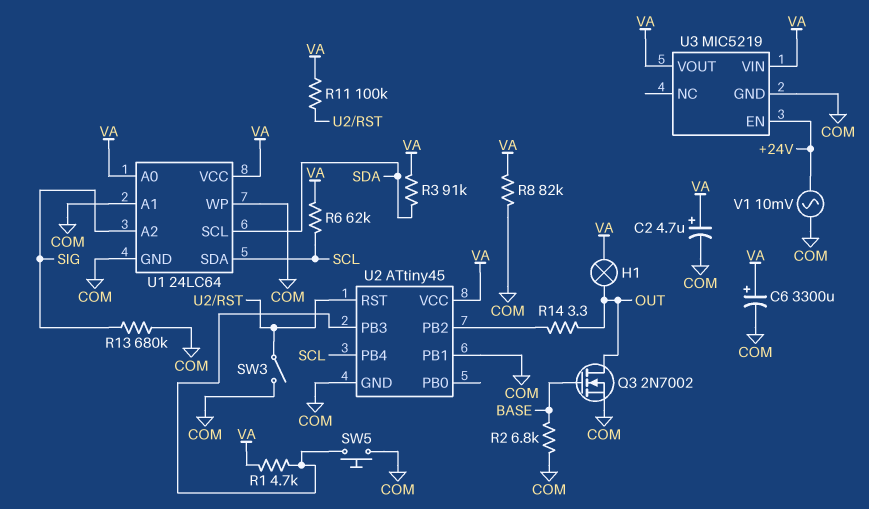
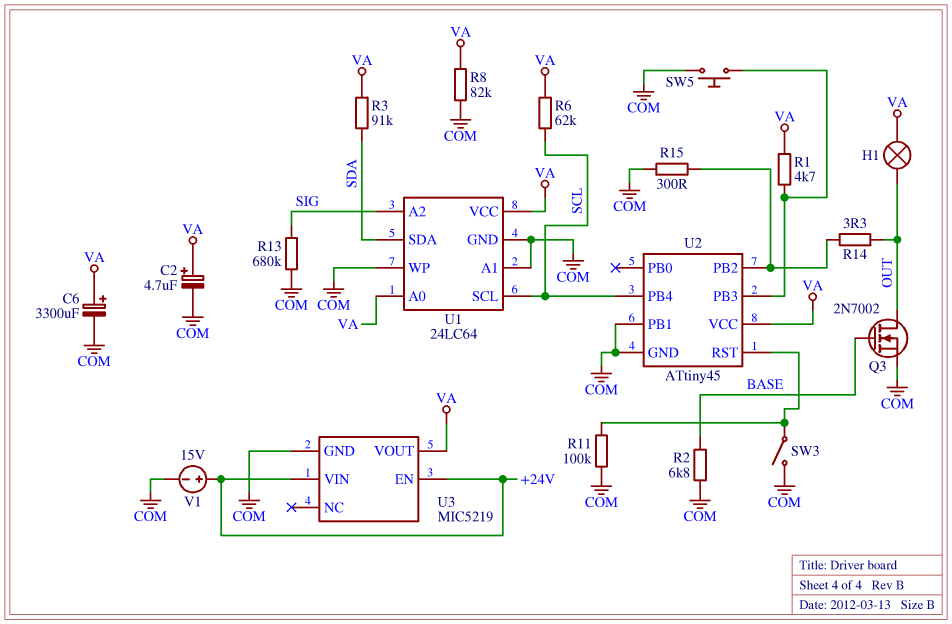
R11: 100k (U2/RST, VA) -> 100k (COM, U2/RST)
R15: none -> 300 (COM, U2/PB2)
U1 pin SCL: SDA -> SCL
U1 pin SDA: SCL -> SDA
U3 pin VIN: VA -> +24V
V1: AC 10mV (+24V, COM) -> 15V (plus +24V, minus COM)

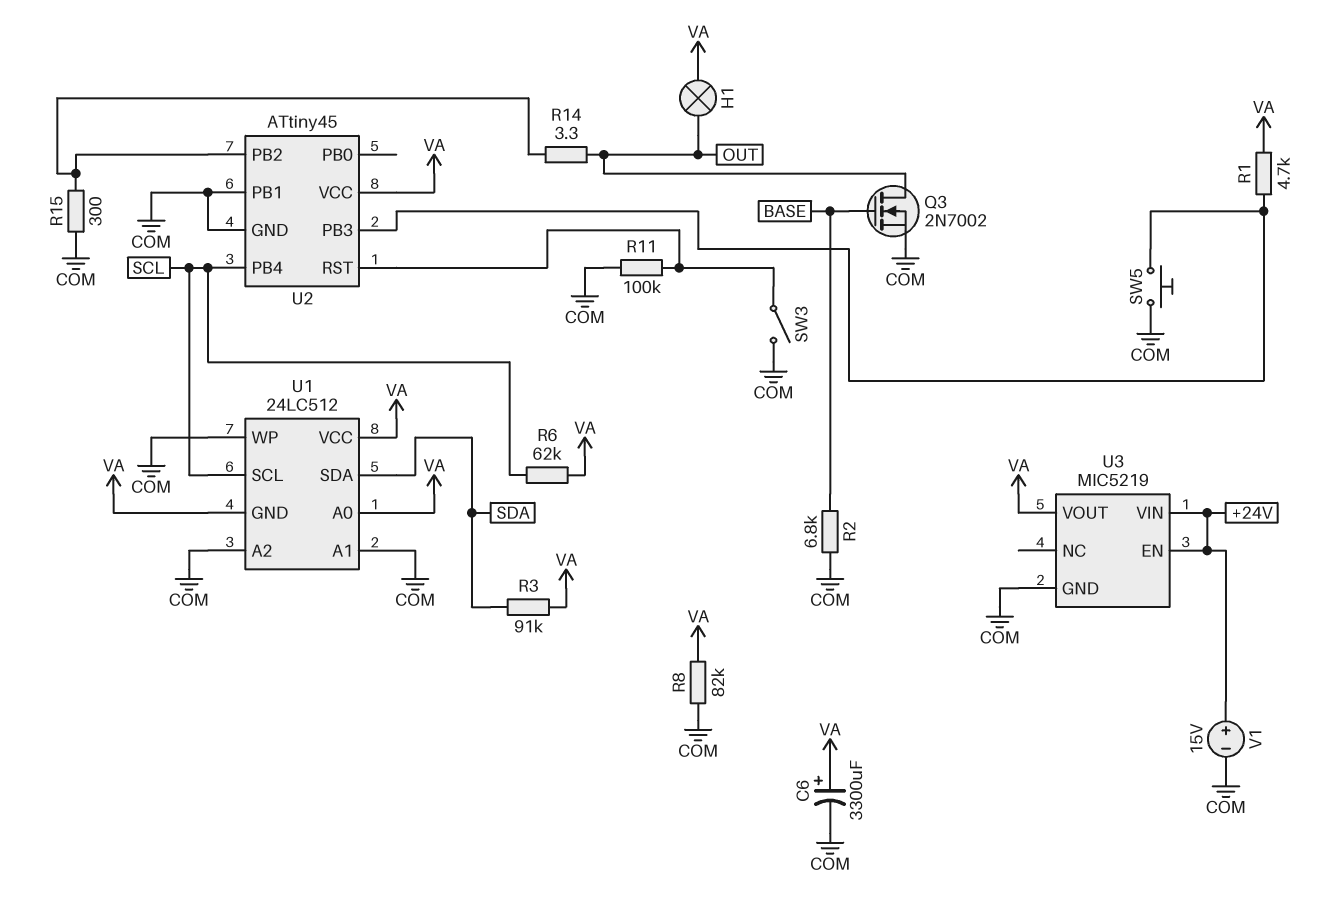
C2: 4.7uF (plus VA, minus COM) -> none
R13: 680k (COM, SIG) -> none
U1: 24LC64 -> 24LC512
U1 pin A2: SIG -> COM
U1 pin GND: COM -> VA

